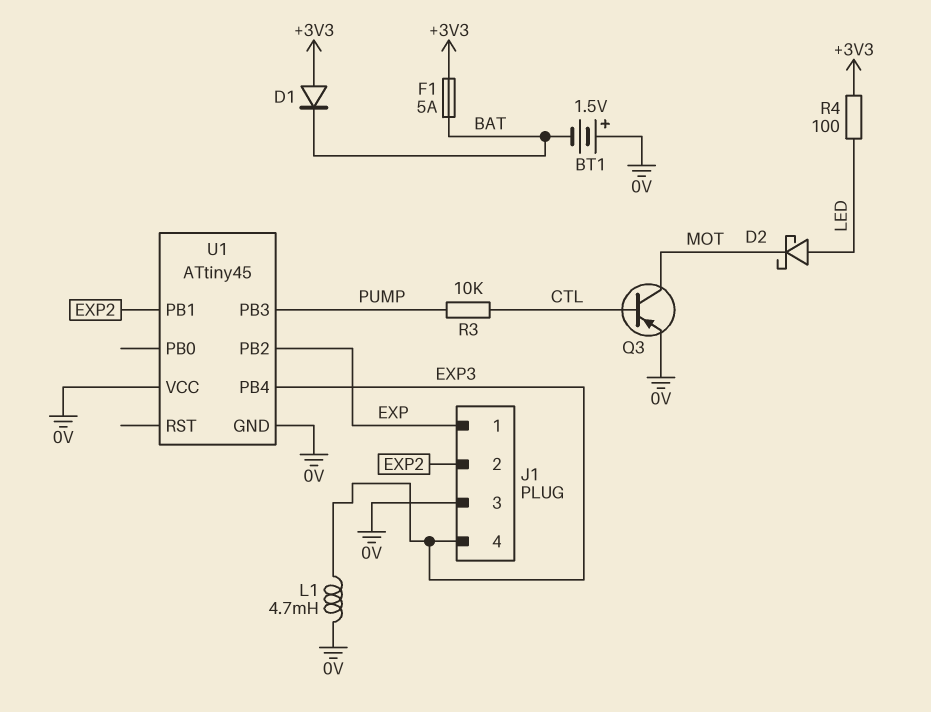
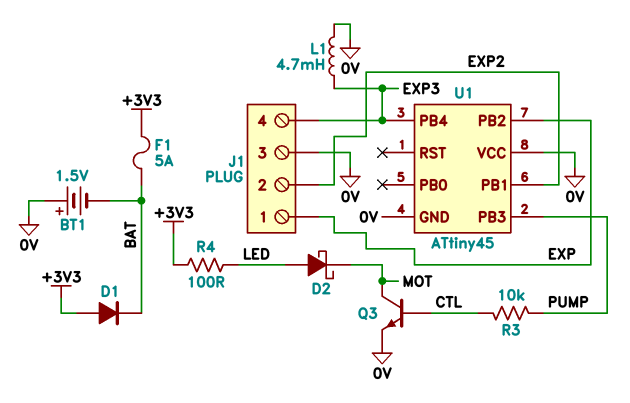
Q3: PNP (B CTL, C MOT, E 0V) -> NPN (B CTL, C MOT, E 0V)

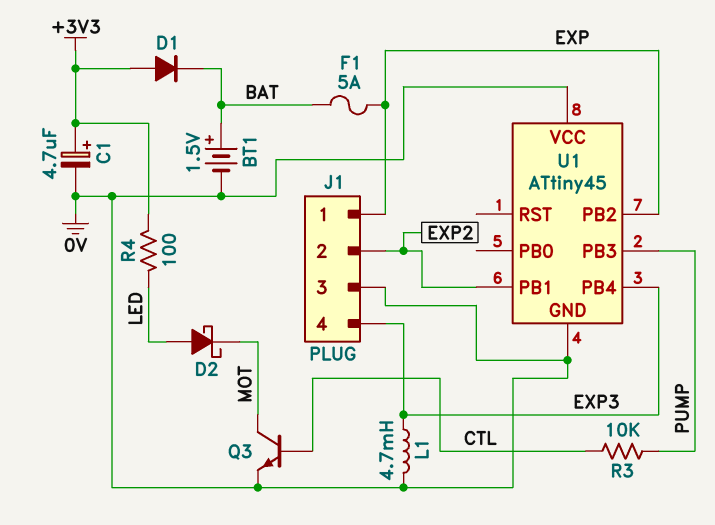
BT1: 1.5V (plus 0V, minus BAT) -> 1.5V (plus BAT, minus 0V)
C1: none -> 4.7uF (plus +3V3, minus 0V)
F1: 5A (+3V3, BAT) -> 5A (BAT, EXP)

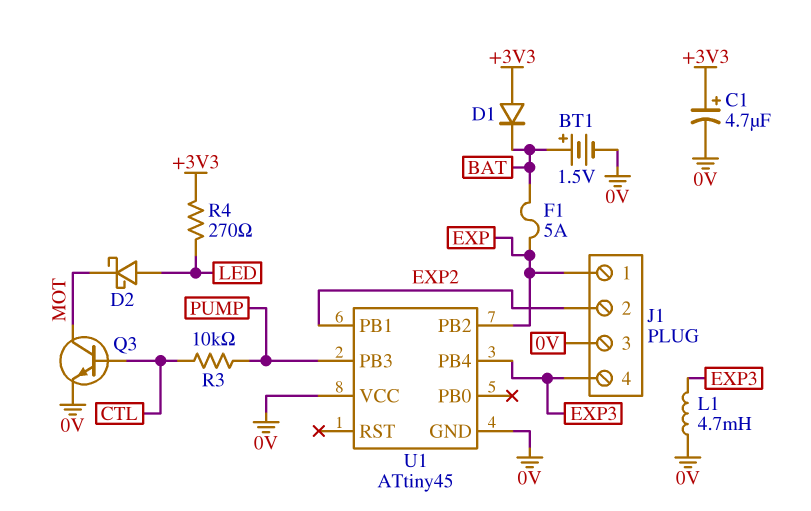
R4: 100 (+3V3, LED) -> 270 (+3V3, LED)

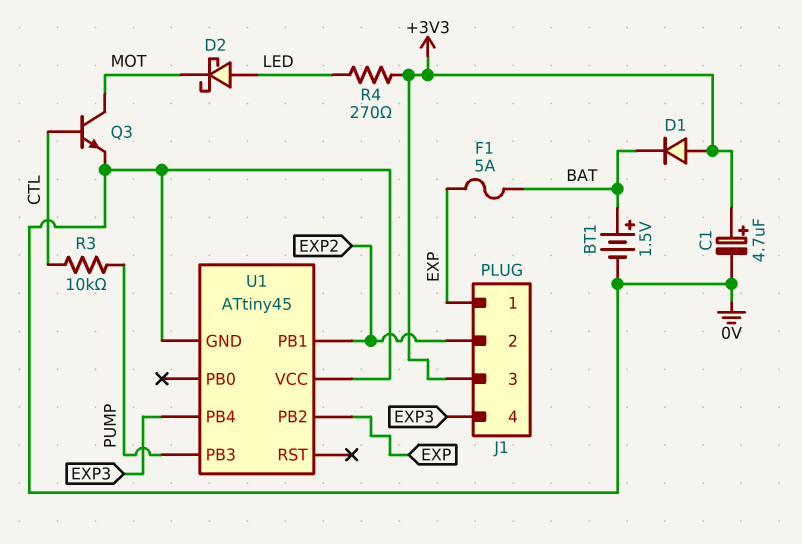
J1 pin 3: 0V -> +3V3
L1: 4.7mH (0V, EXP3) -> none

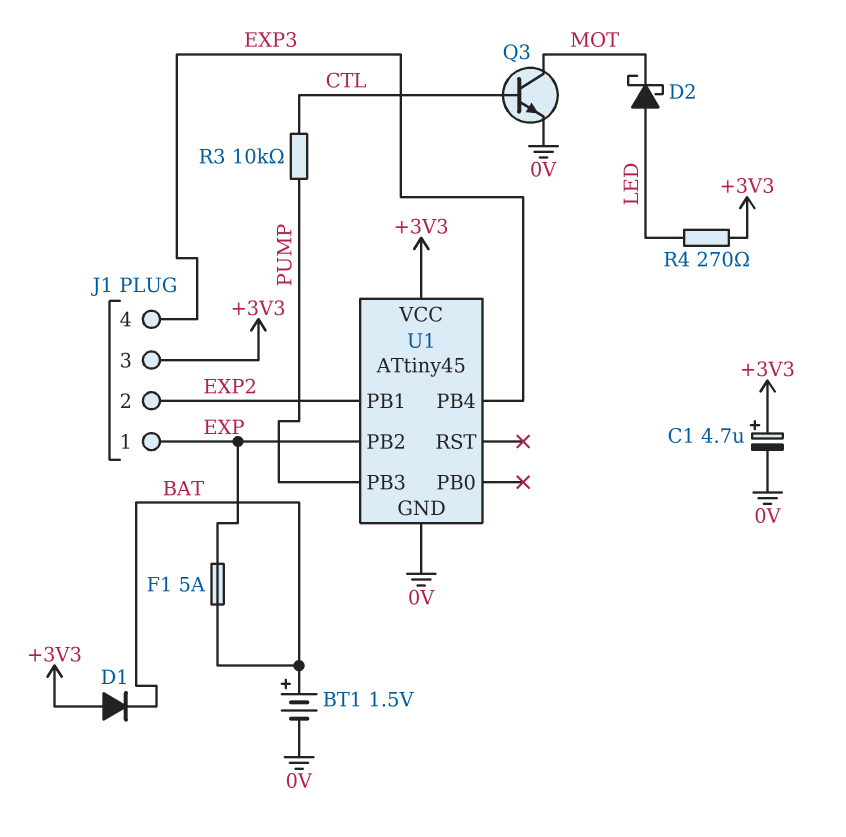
U1 pin VCC: 0V -> +3V3

